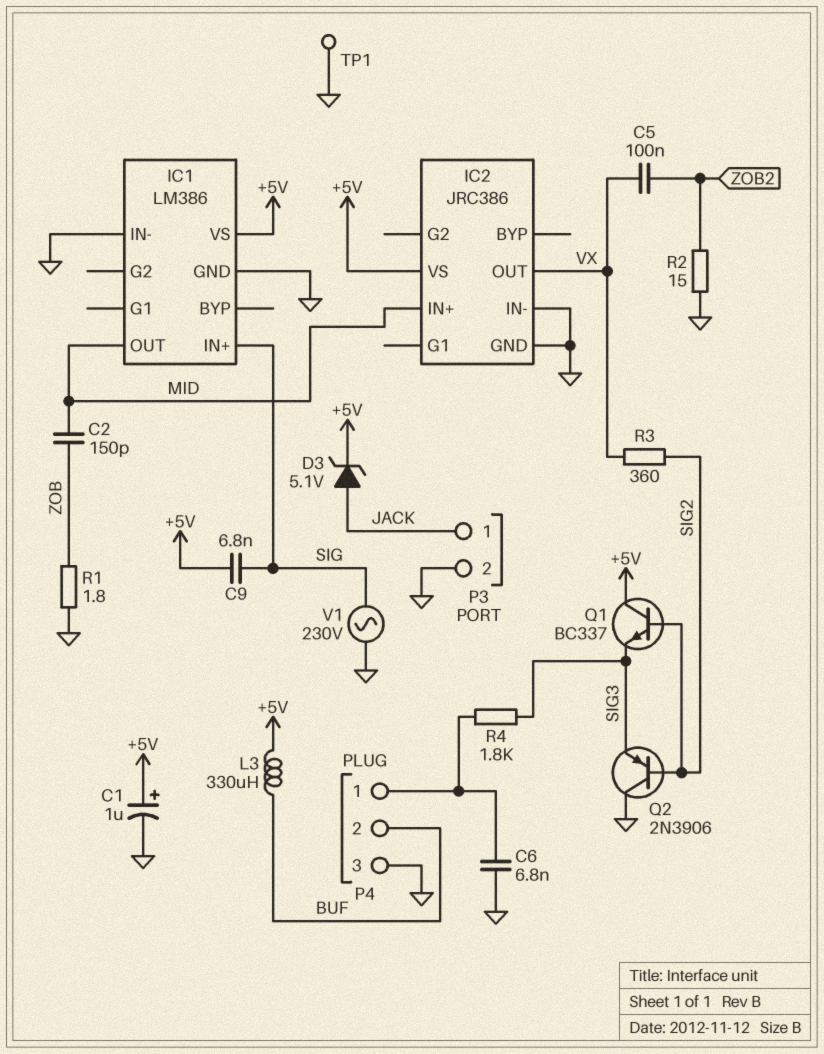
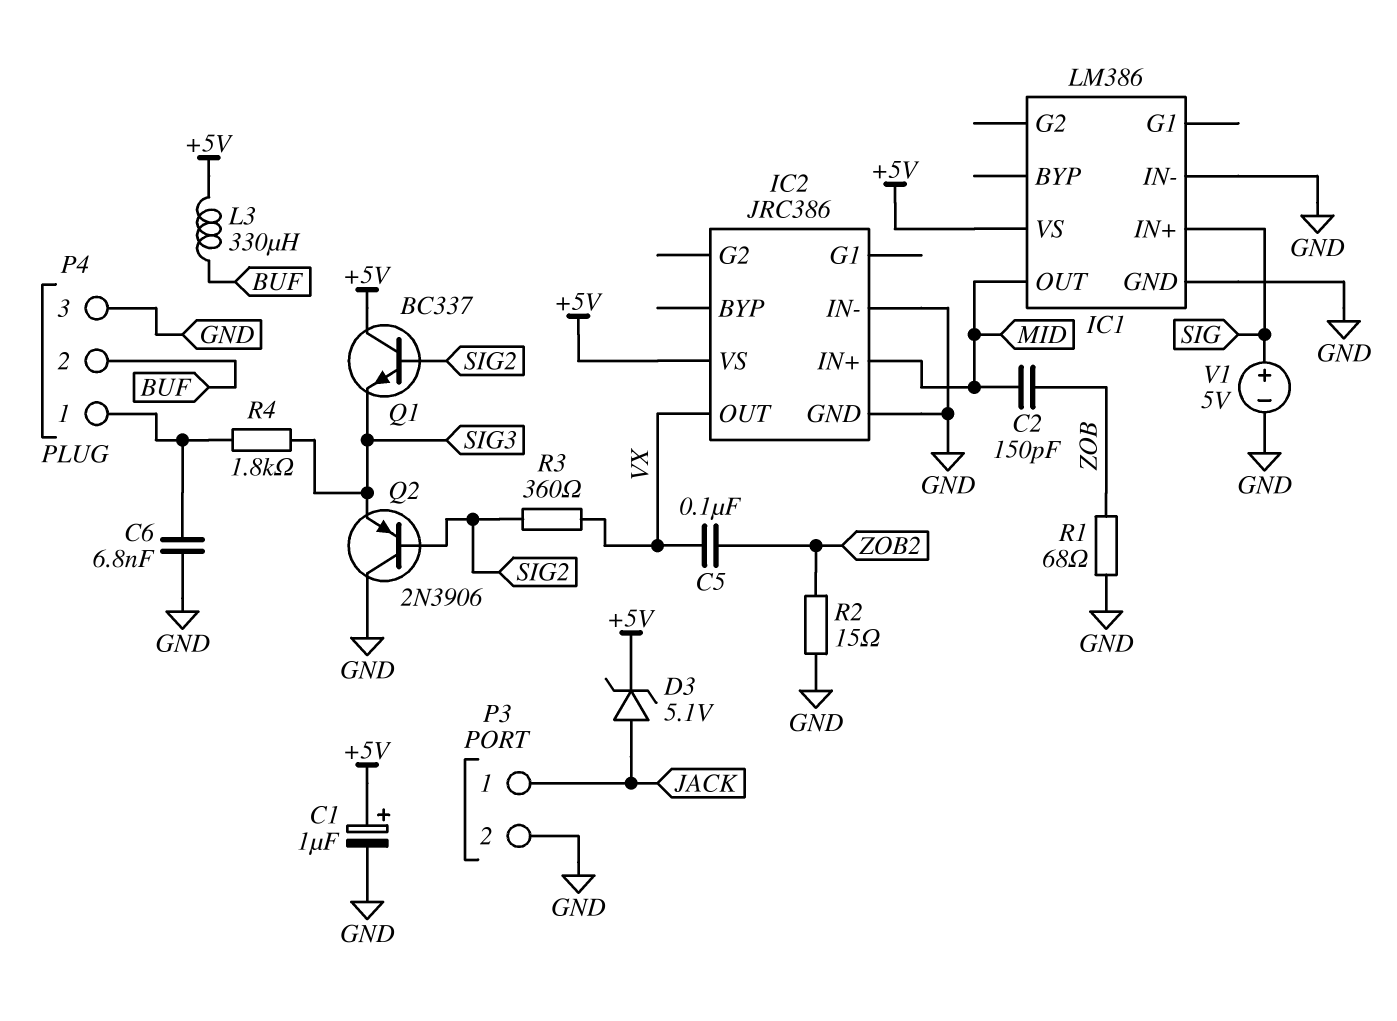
C9: 6.8nF (+5V, SIG) -> none
R1: 1.8 (GND, ZOB) -> 68 (GND, ZOB)
TP1: test point (GND) -> none
V1: AC 230V (GND, SIG) -> 5V (plus SIG, minus GND)

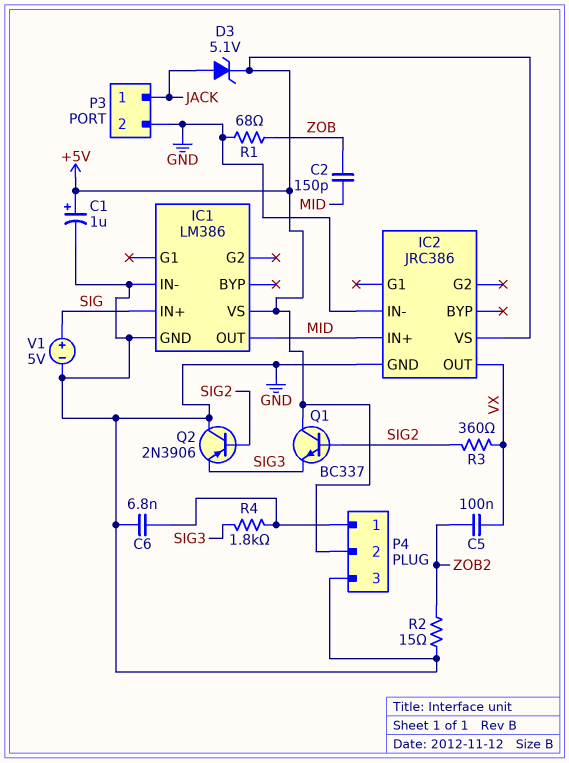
L3: 330uH (+5V, BUF) -> none
P4 pin 2: BUF -> +5V

